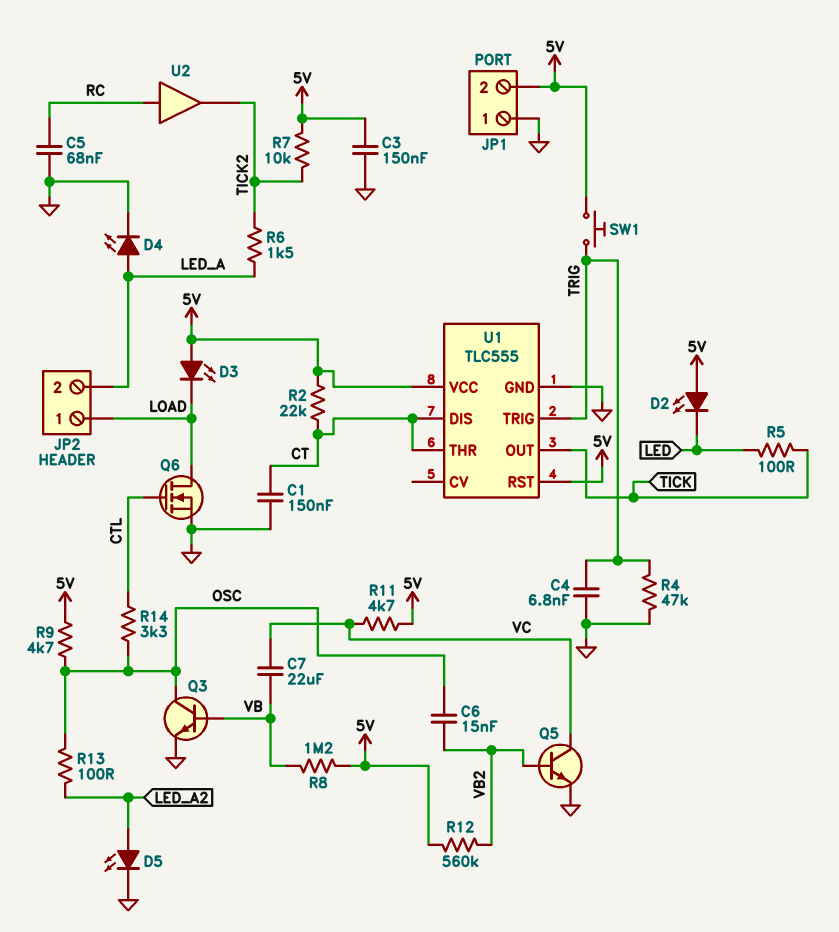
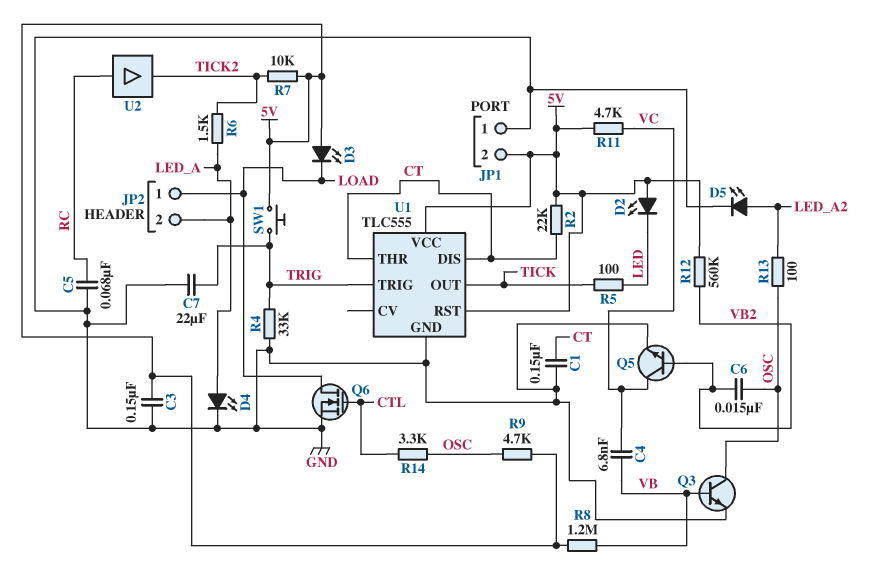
C4: 6.8nF (GND, TRIG) -> 6.8nF (VB, VC)
C7: 22uF (VB, VC) -> 22uF (GND, TRIG)
R4: 47k (GND, TRIG) -> 33k (GND, TRIG)

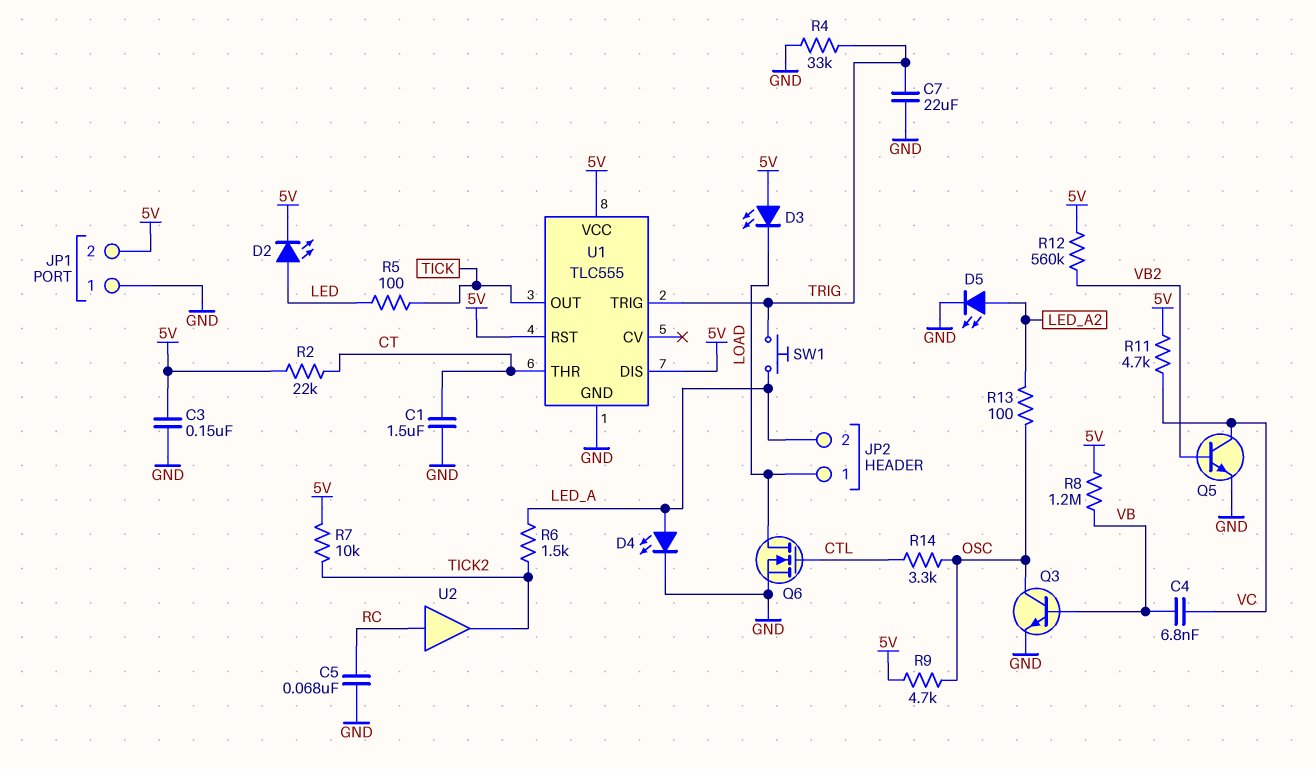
C1: 150nF (CT, GND) -> 1.5uF (CT, GND)
C6: 15nF (OSC, VB2) -> none
D2: LED (A 5V, K LED) -> LED (A LED, K 5V)
SW1: button (5V, TRIG) -> button (LED_A, TRIG)
U1 pin DIS: CT -> 5V

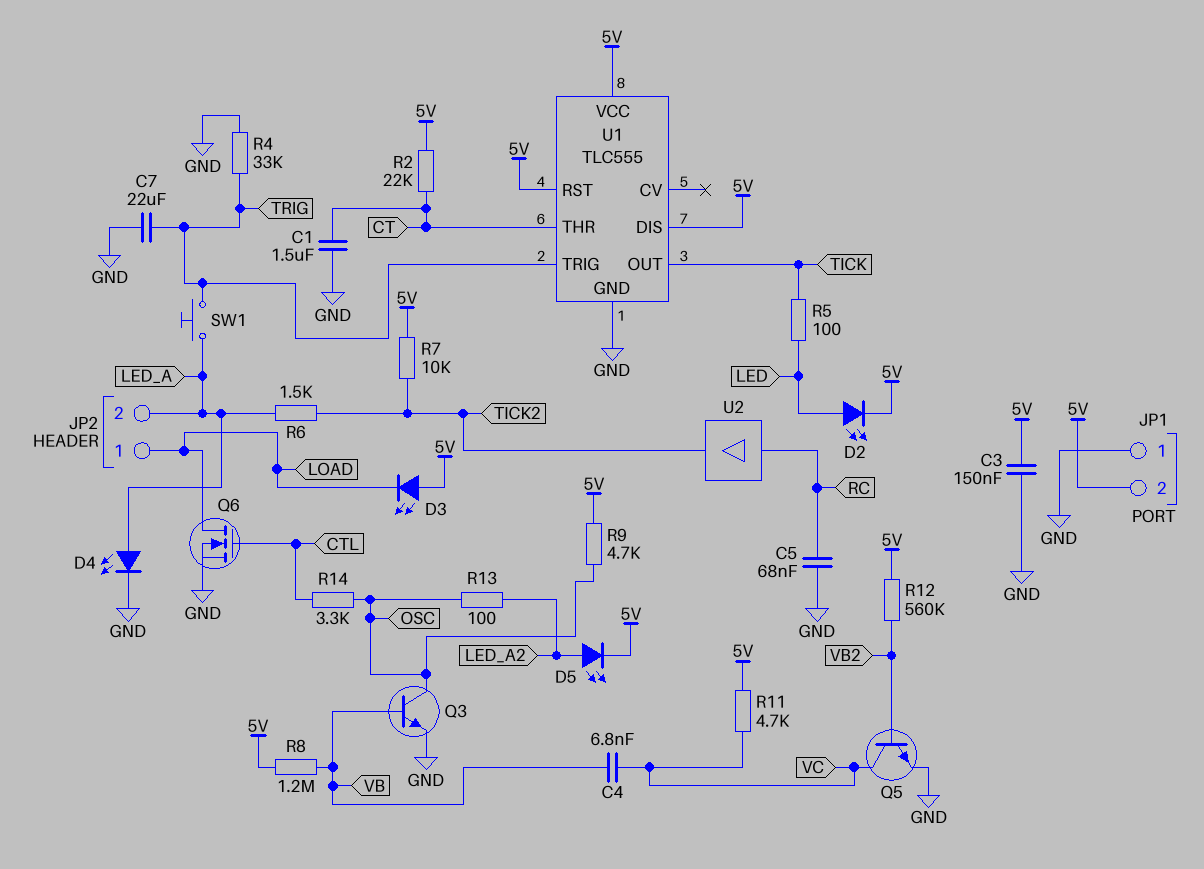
D5: LED (A LED_A2, K GND) -> LED (A LED_A2, K 5V)

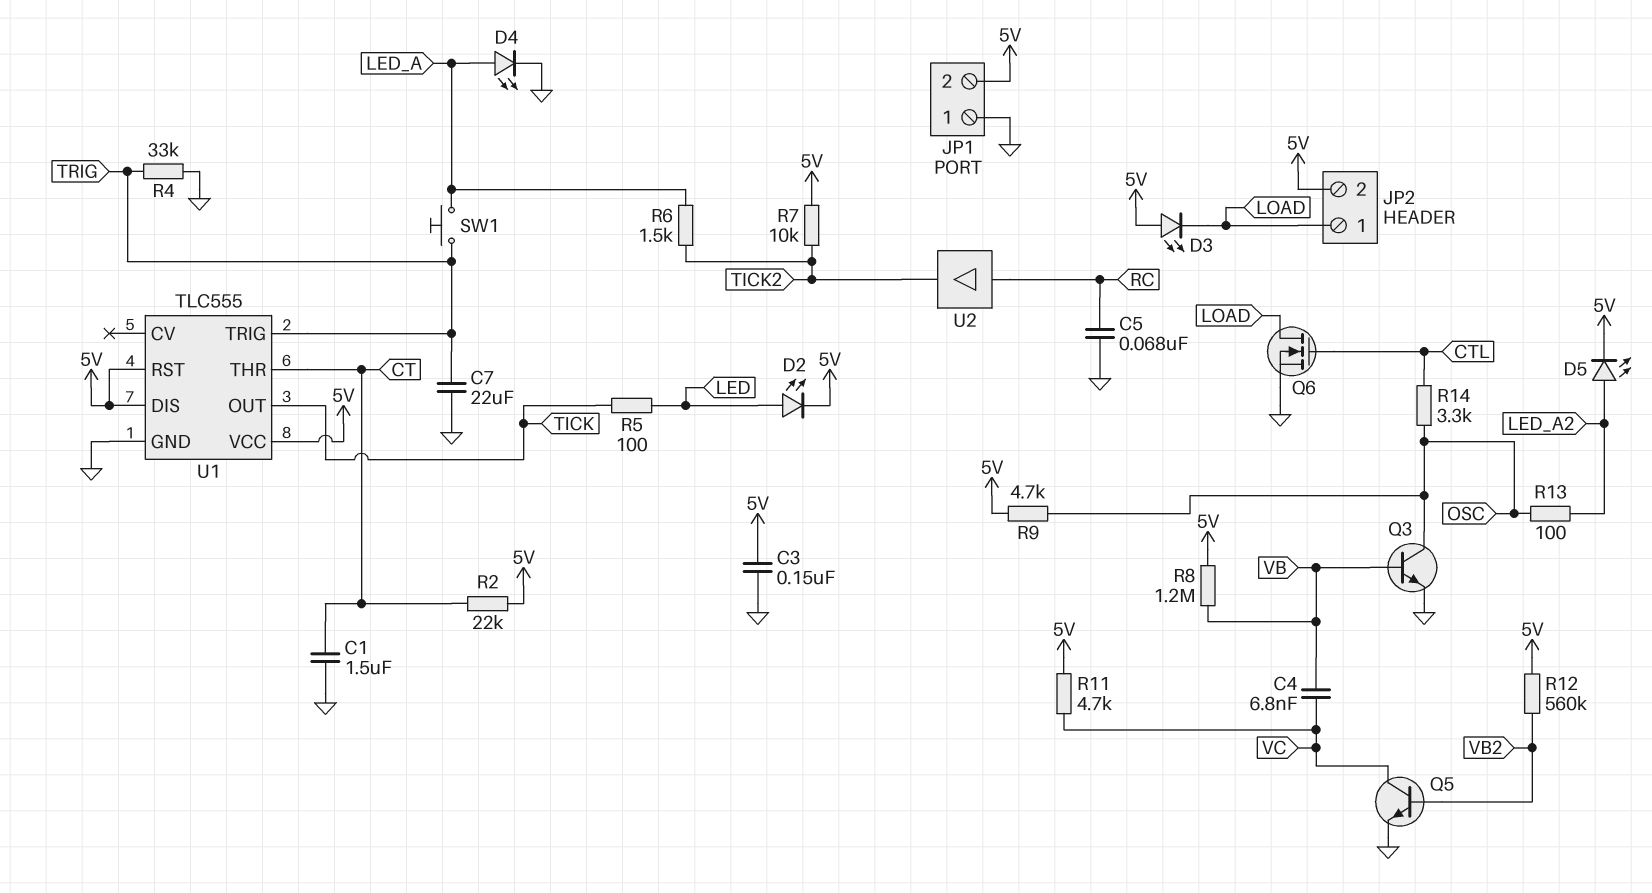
JP2 pin 2: LED_A -> 5V

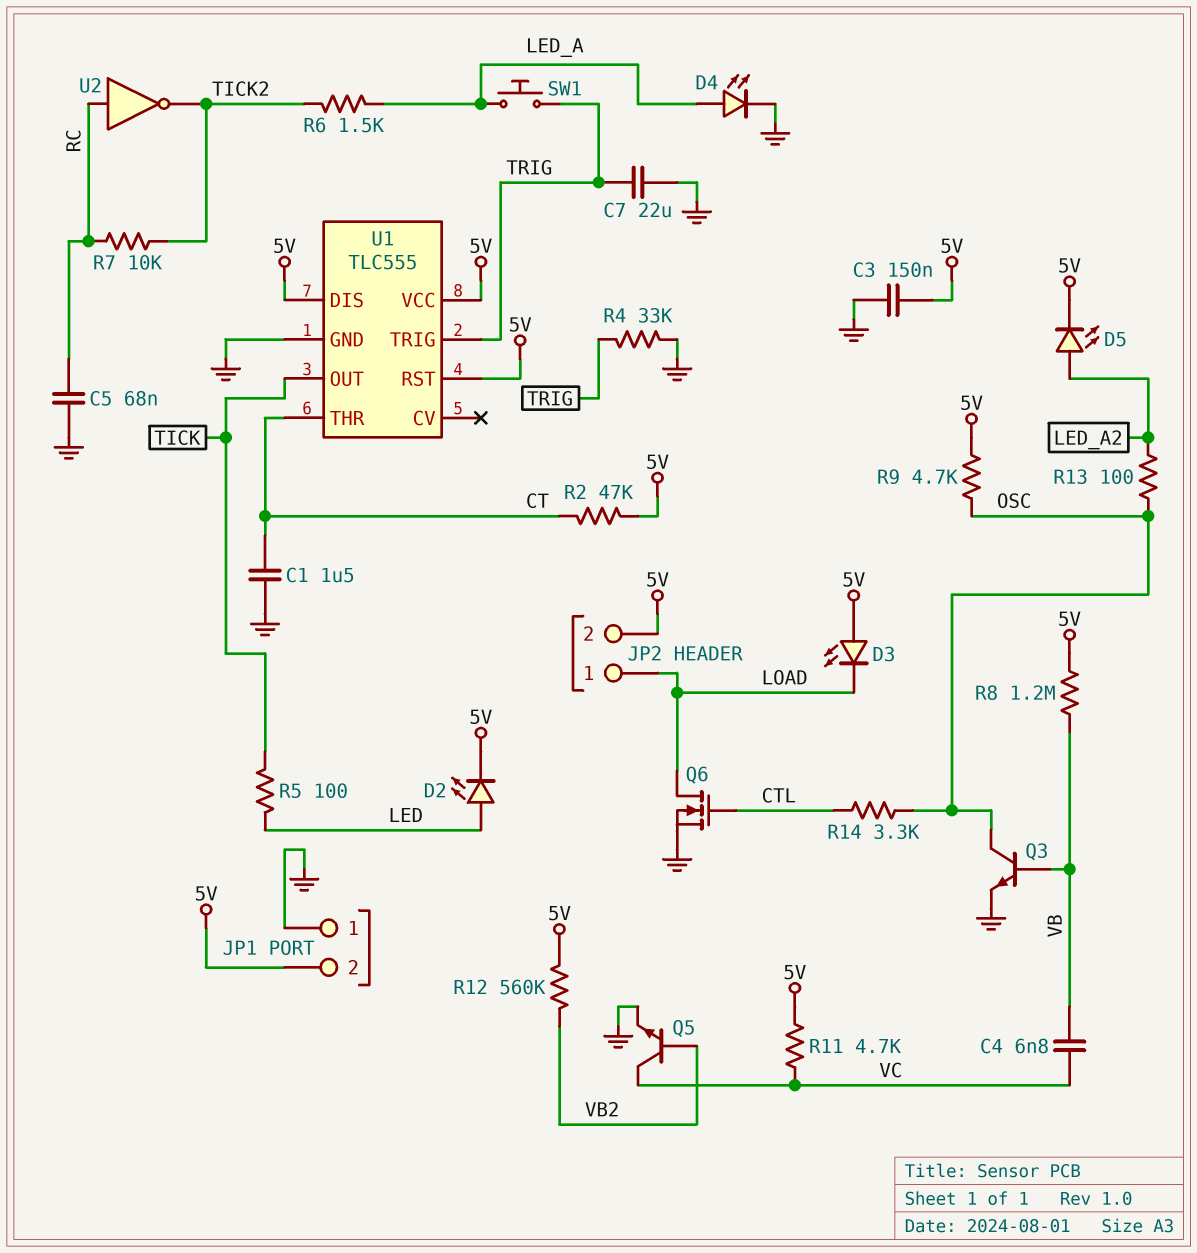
R2: 22k (5V, CT) -> 47k (5V, CT)
R7: 10k (5V, TICK2) -> 10k (RC, TICK2)
U2: buffer (in RC, out TICK2) -> NOT (in RC, out TICK2)

